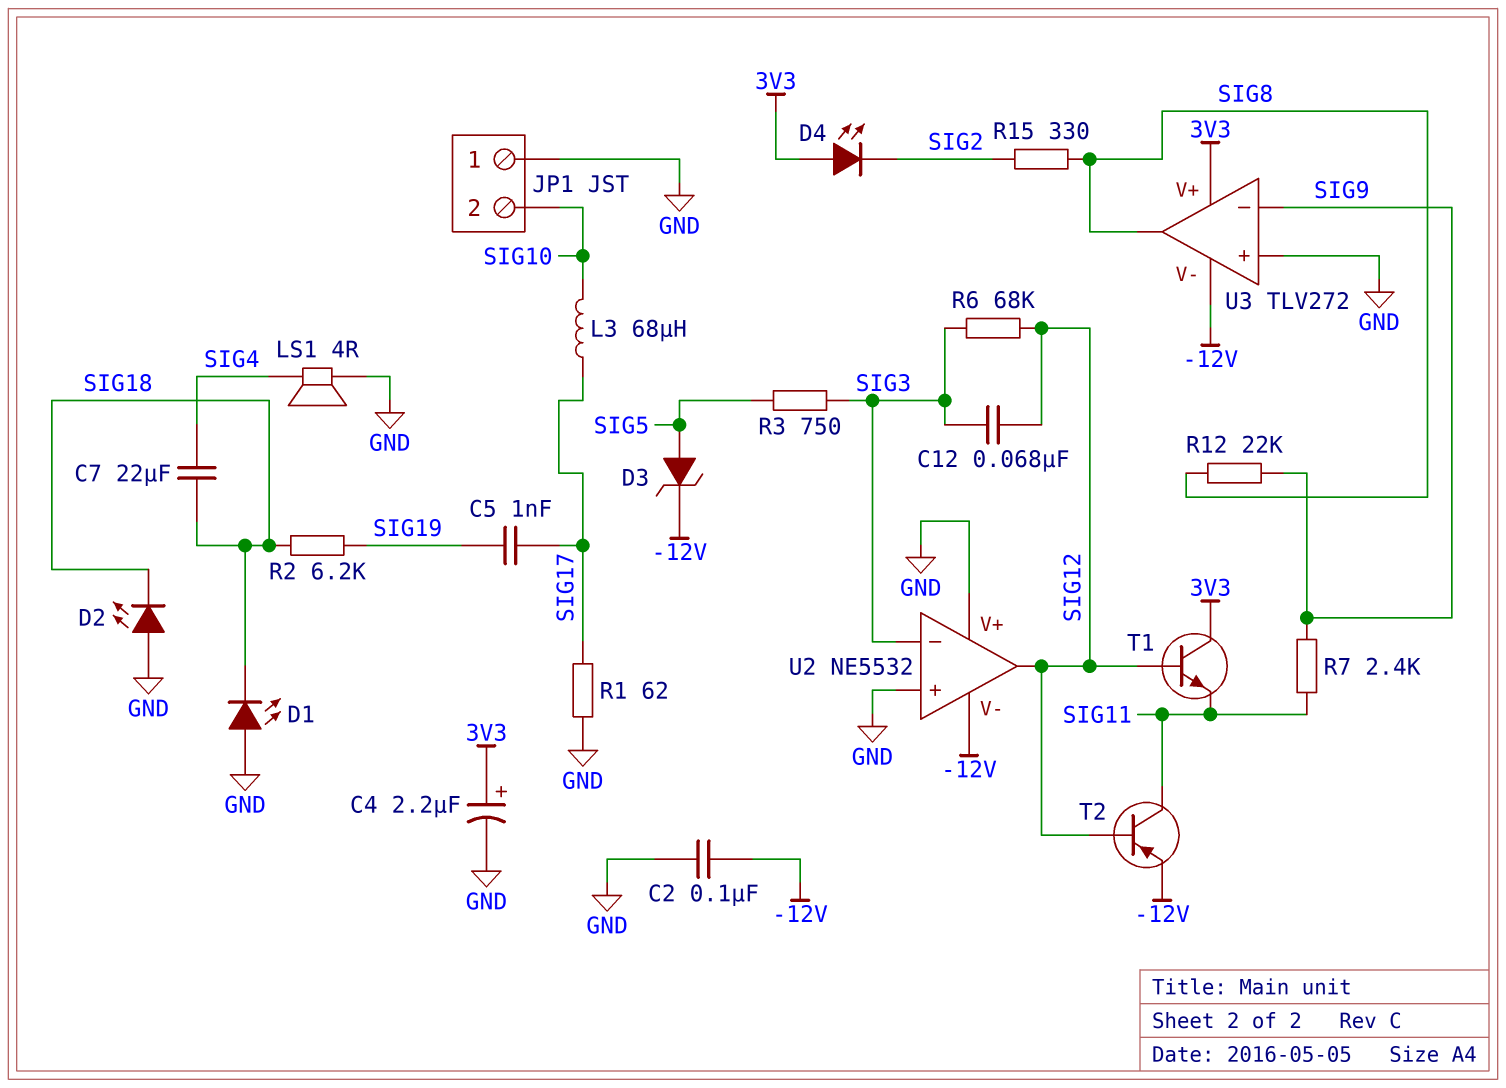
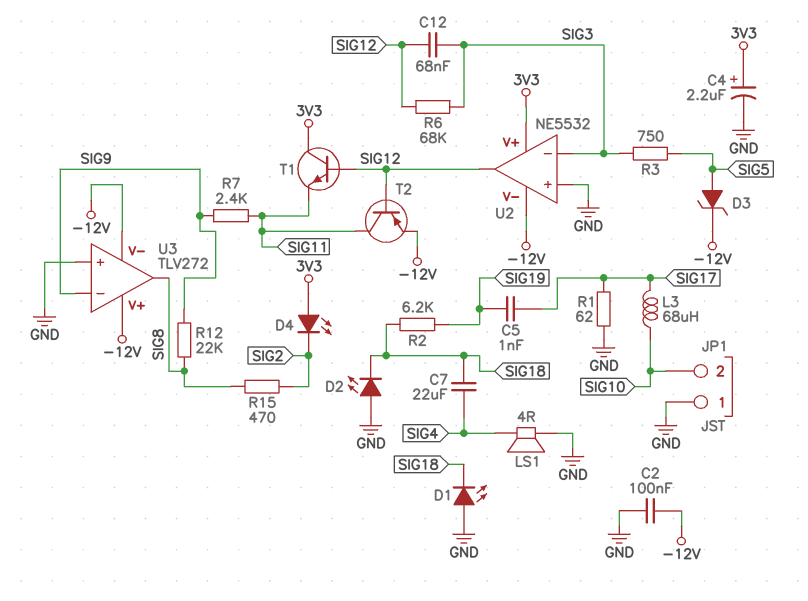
R15: 330 (SIG2, SIG8) -> 470 (SIG2, SIG8)
U2 pin V+: GND -> 3V3
U3 pin V+: 3V3 -> -12V

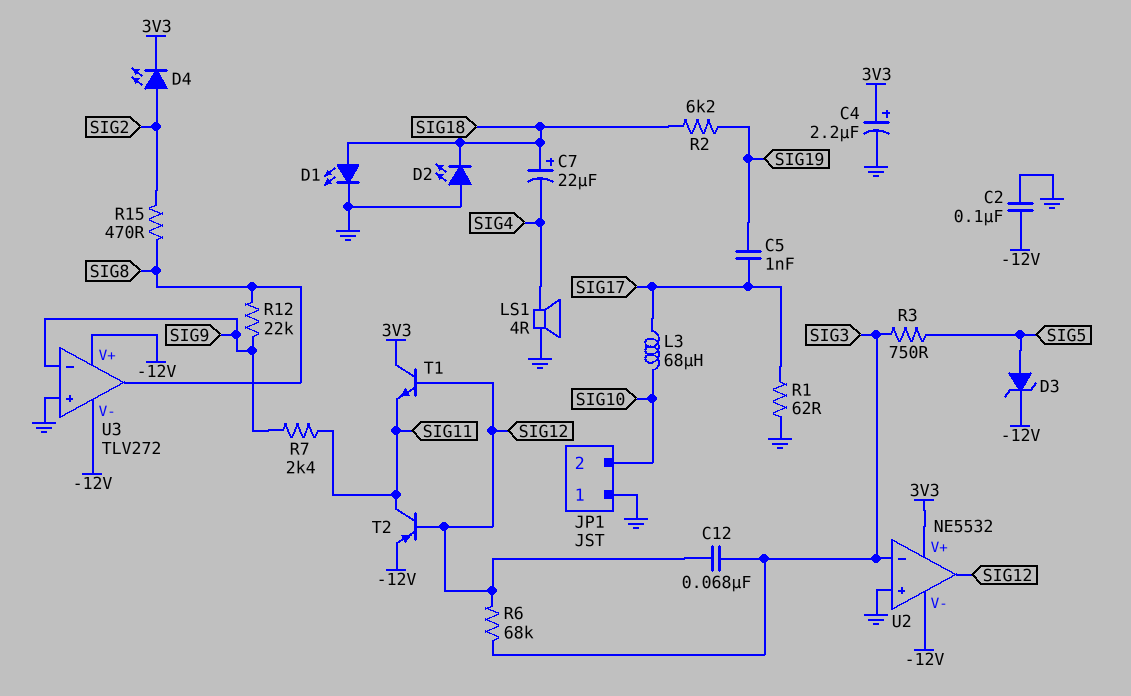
C7: 22uF (SIG4, SIG18) -> 22uF (plus SIG18, minus SIG4)
D1: LED (A GND, K SIG18) -> LED (A SIG18, K GND)
D4: LED (A 3V3, K SIG2) -> LED (A SIG2, K 3V3)

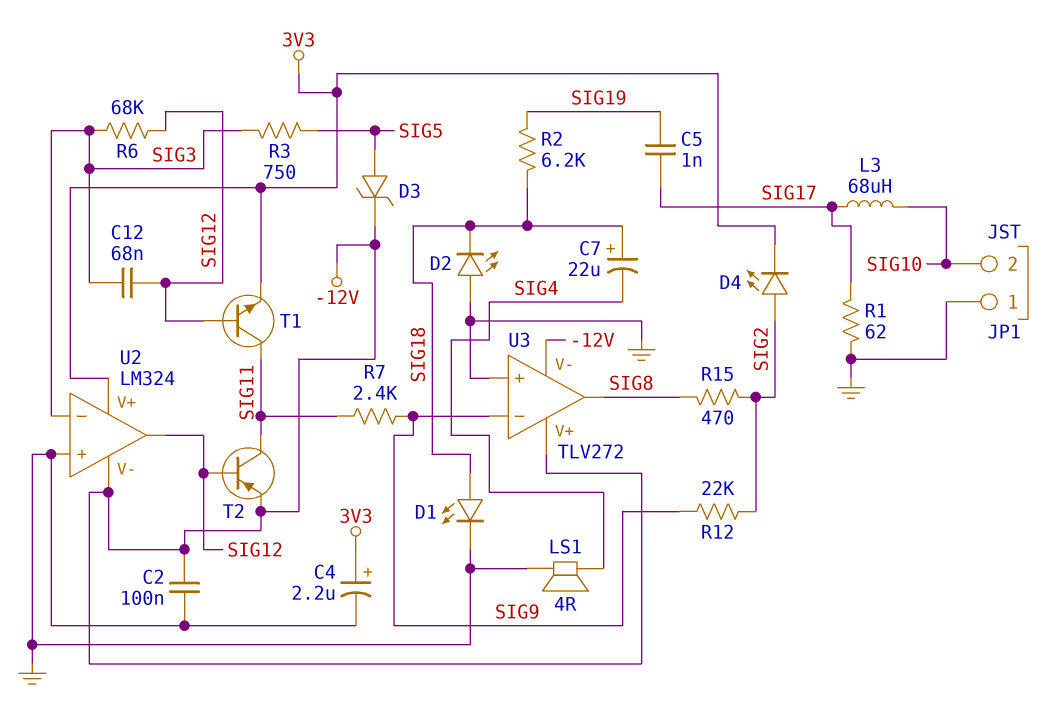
R12: 22k (SIG8, SIG9) -> 22k (SIG2, SIG9)
T1: NPN (B SIG12, C 3V3, E SIG11) -> NPN (B SIG12, C SIG11, E 3V3)
U2: NE5532 -> LM324

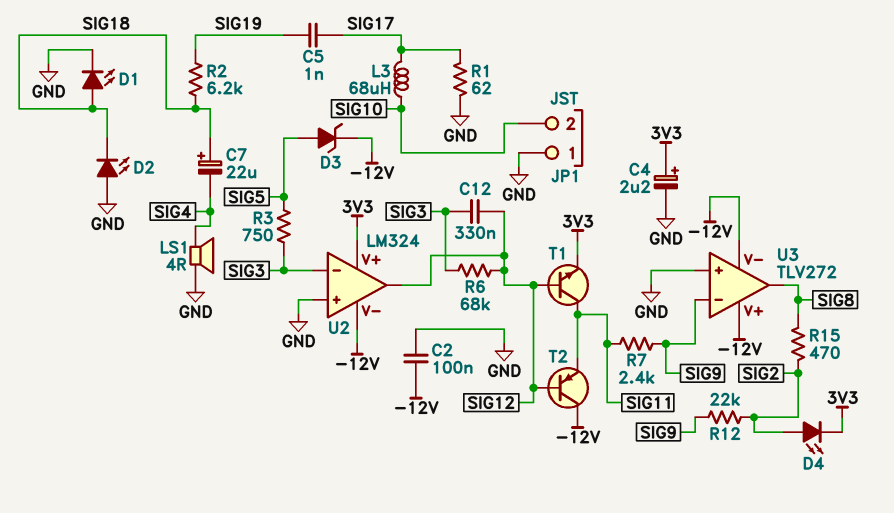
C12: 68nF (SIG3, SIG12) -> 330nF (SIG3, SIG12)
T2: PNP (B SIG12, C SIG11, E -12V) -> PNP (B SIG12, C -12V, E SIG11)

